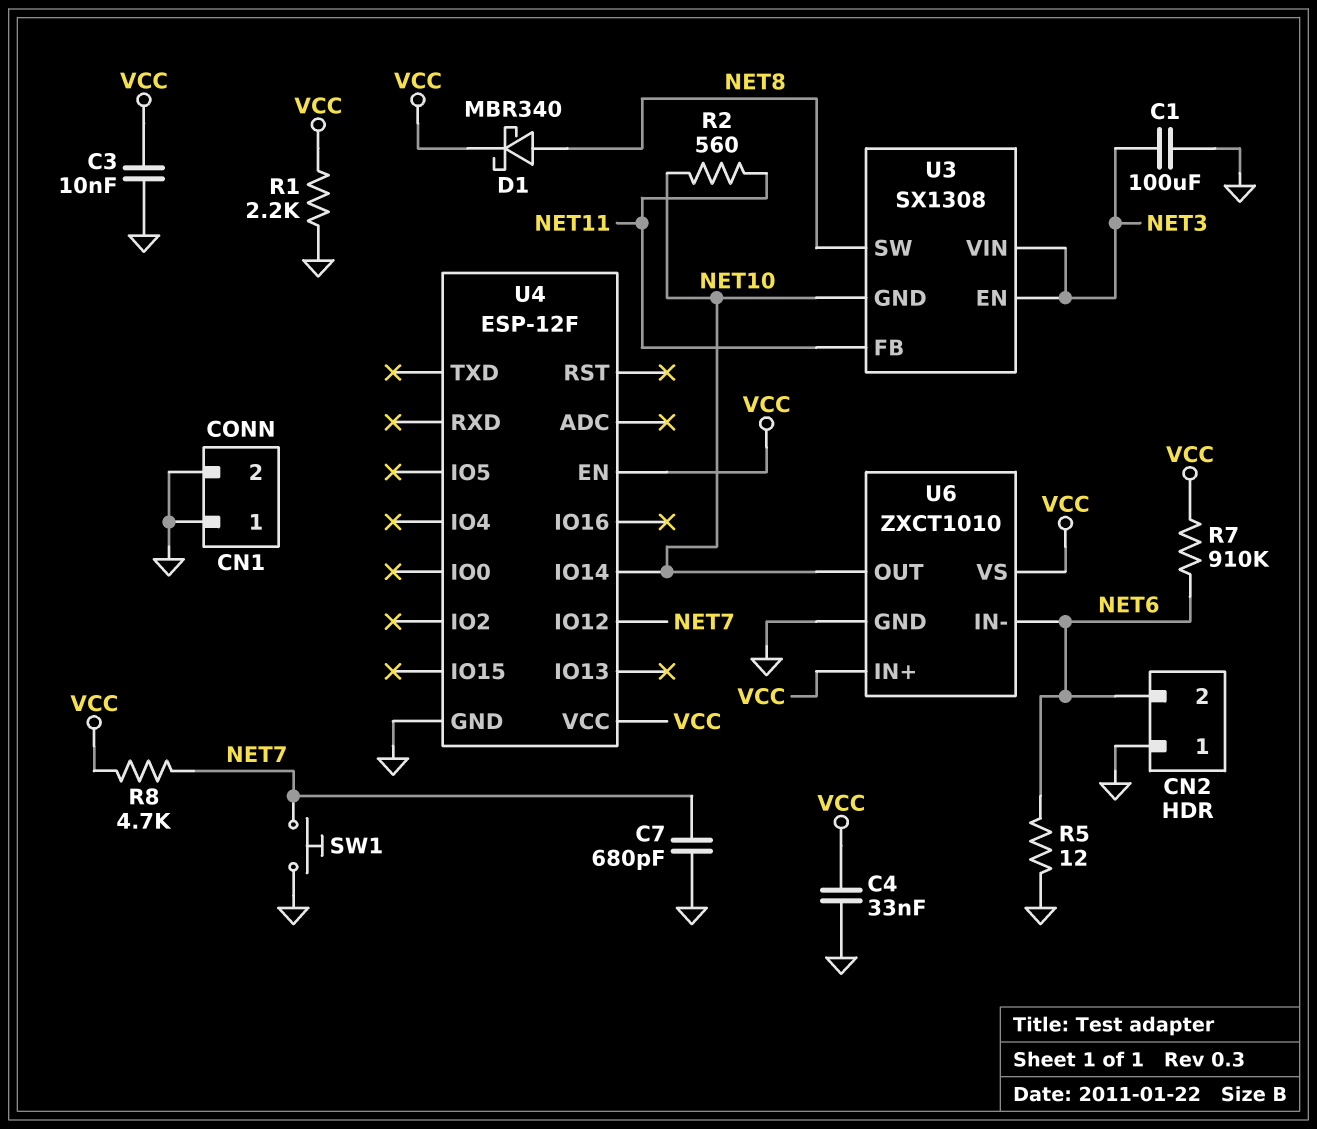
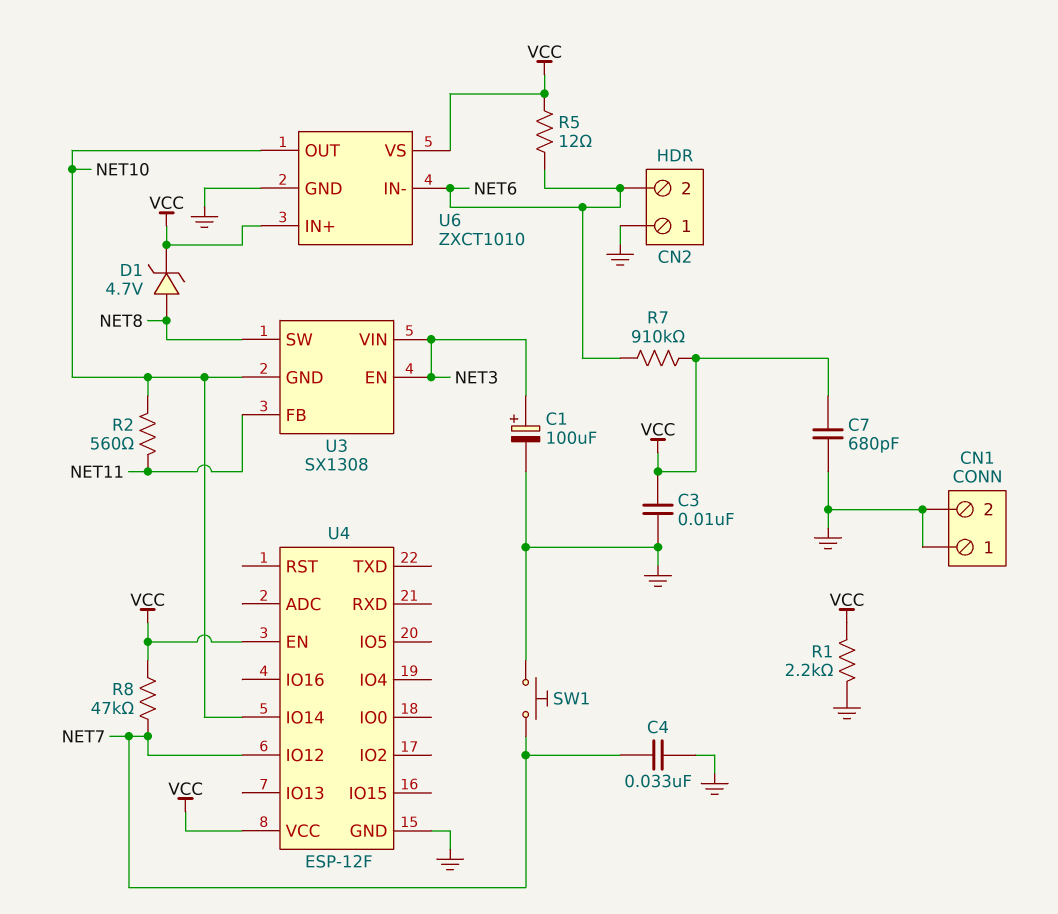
C1: 100uF (GND, NET3) -> 100uF (plus NET3, minus GND)
C4: 33nF (GND, VCC) -> 33nF (GND, NET7)
C7: 680pF (GND, NET7) -> 680pF (GND, VCC)
D1: schottky MBR340 (A NET8, K VCC) -> zener 4.7V (A NET8, K VCC)
R5: 12 (GND, NET6) -> 12 (NET6, VCC)
R8: 4.7k (NET7, VCC) -> 47k (NET7, VCC)

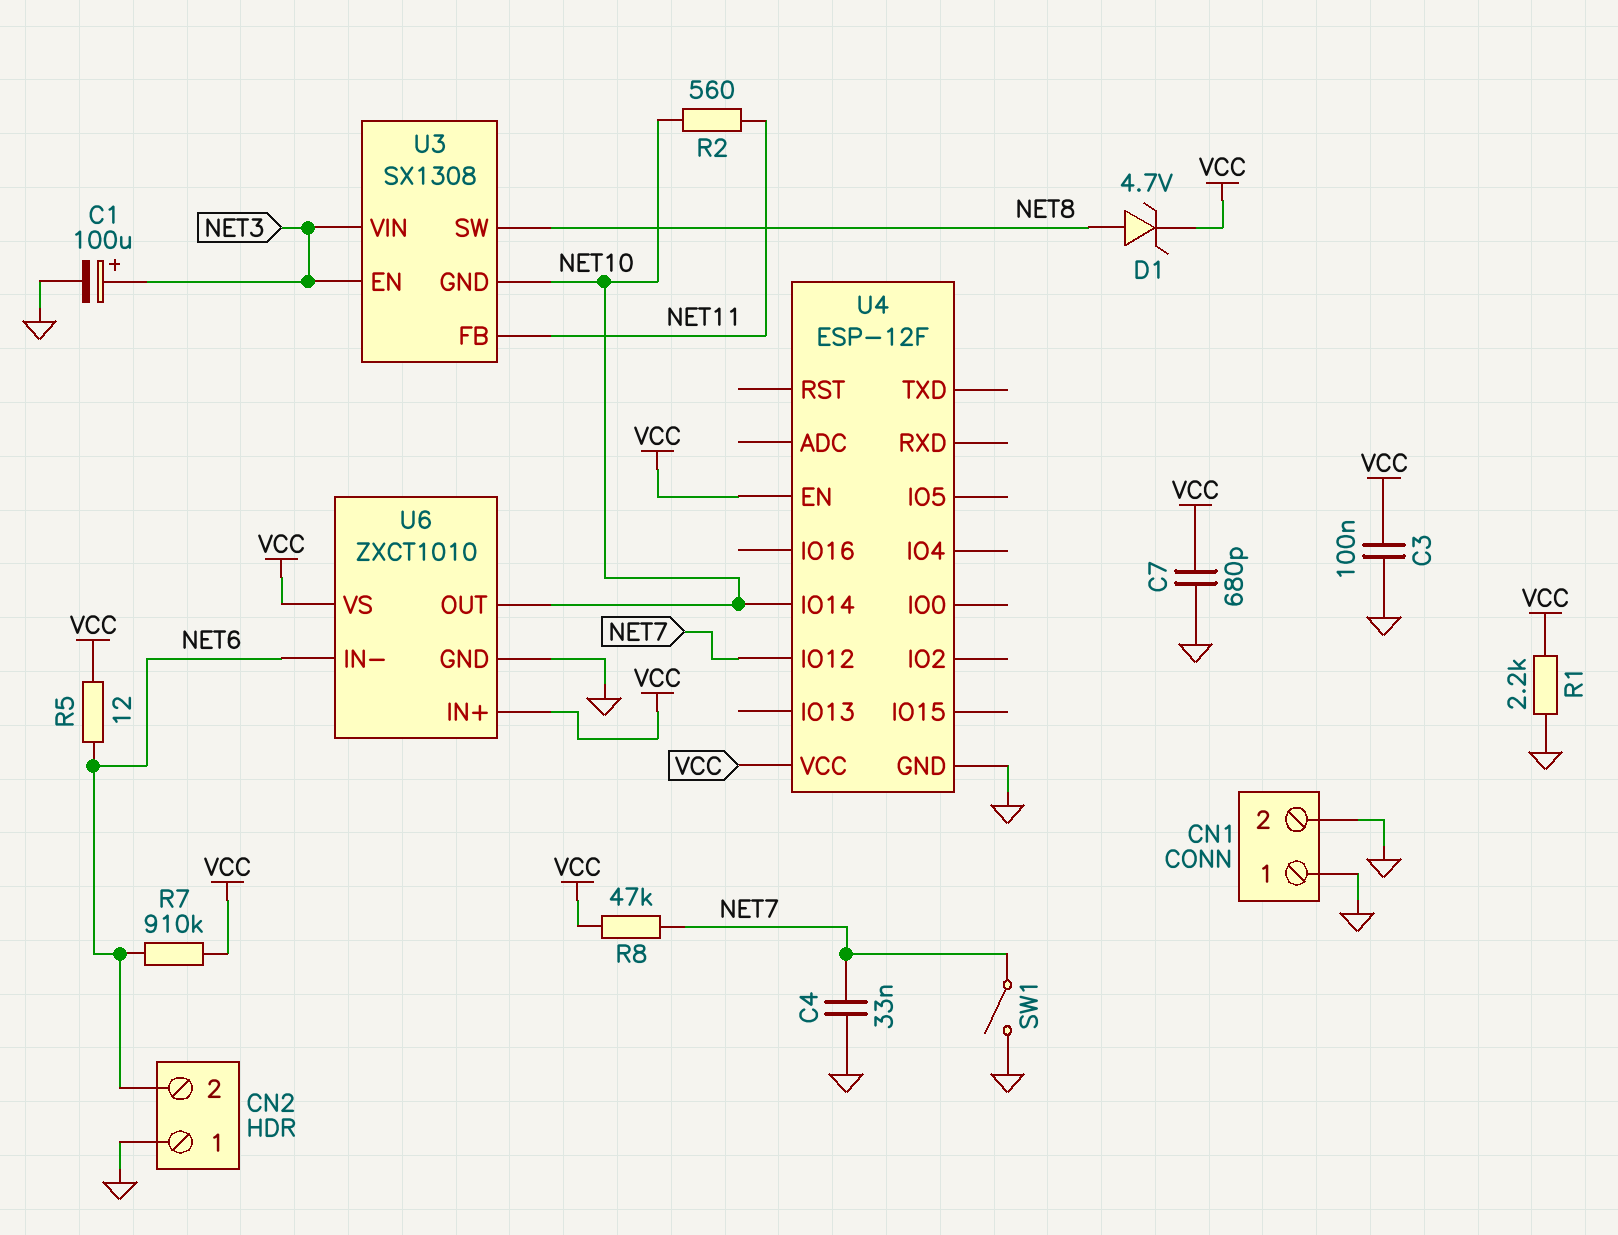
C3: 10nF (GND, VCC) -> 100nF (GND, VCC)
SW1: button (GND, NET7) -> switch (GND, NET7)

